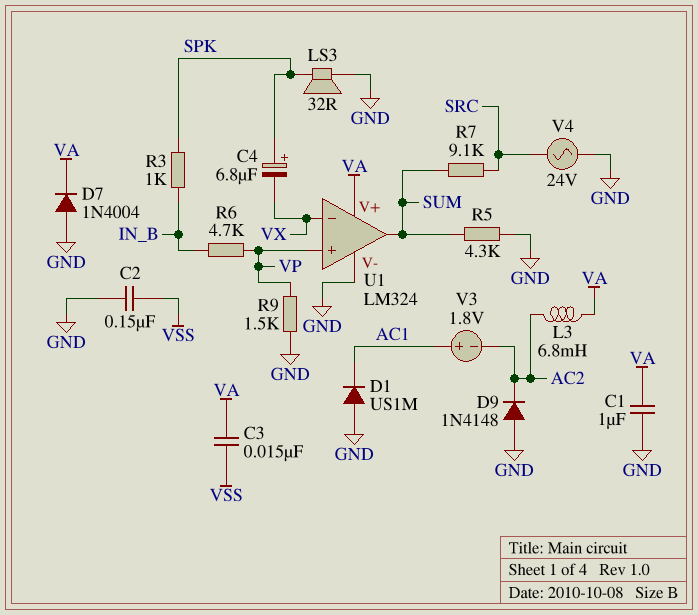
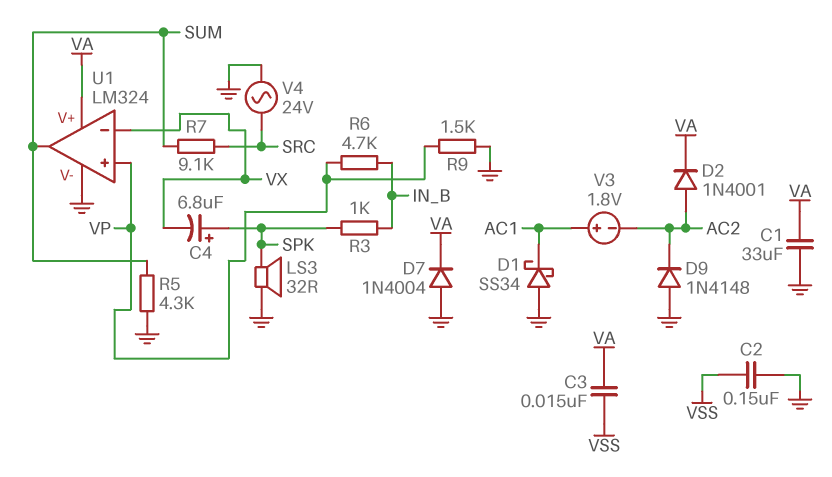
C1: 1uF (GND, VA) -> 33uF (GND, VA)
D1: diode US1M (A GND, K AC1) -> schottky SS34 (A GND, K AC1)
D2: none -> diode 1N4001 (A AC2, K VA)
L3: 6.8mH (AC2, VA) -> none

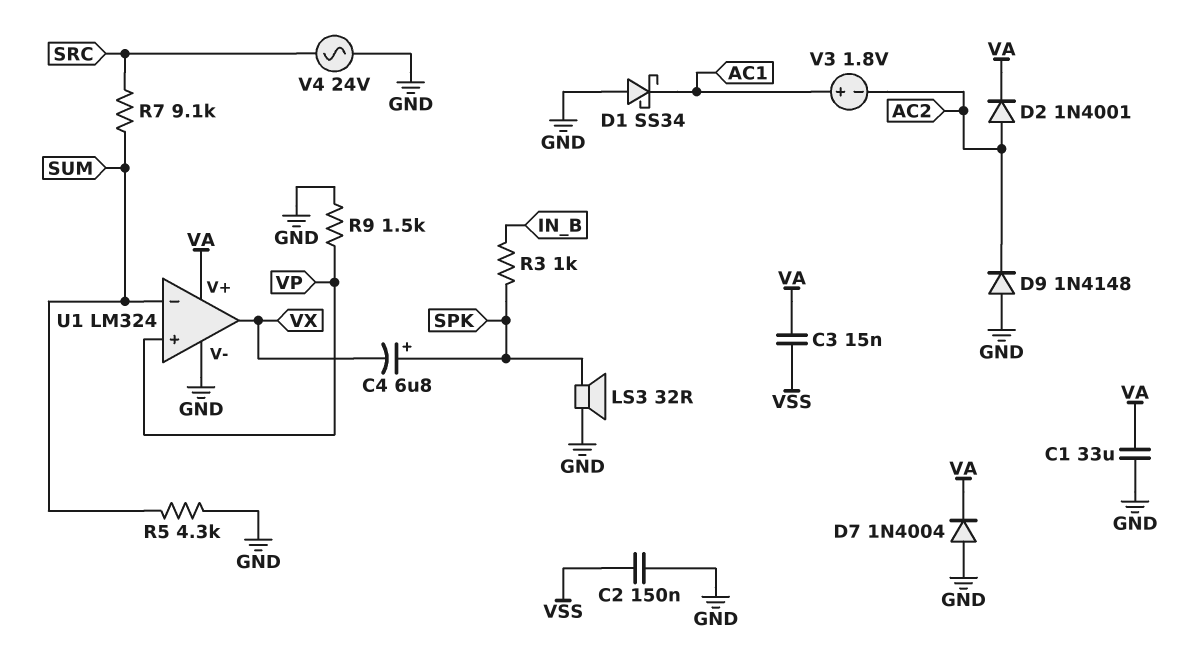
R6: 4.7k (IN_B, VP) -> none
U1 pin in-: VX -> SUM
U1 pin out: SUM -> VX

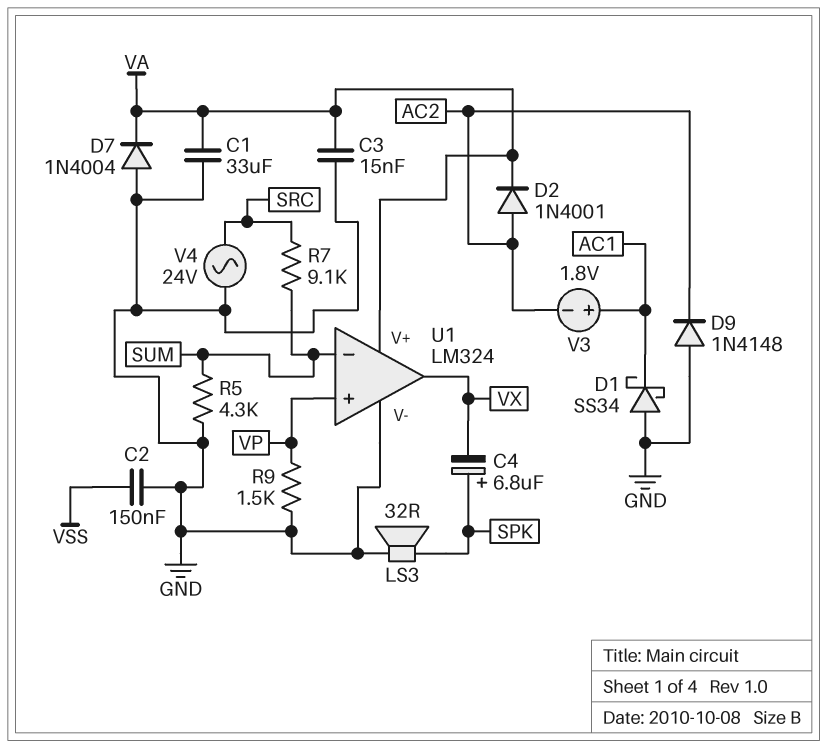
C3: 15nF (VA, VSS) -> 15nF (GND, VA)
R3: 1k (IN_B, SPK) -> none

